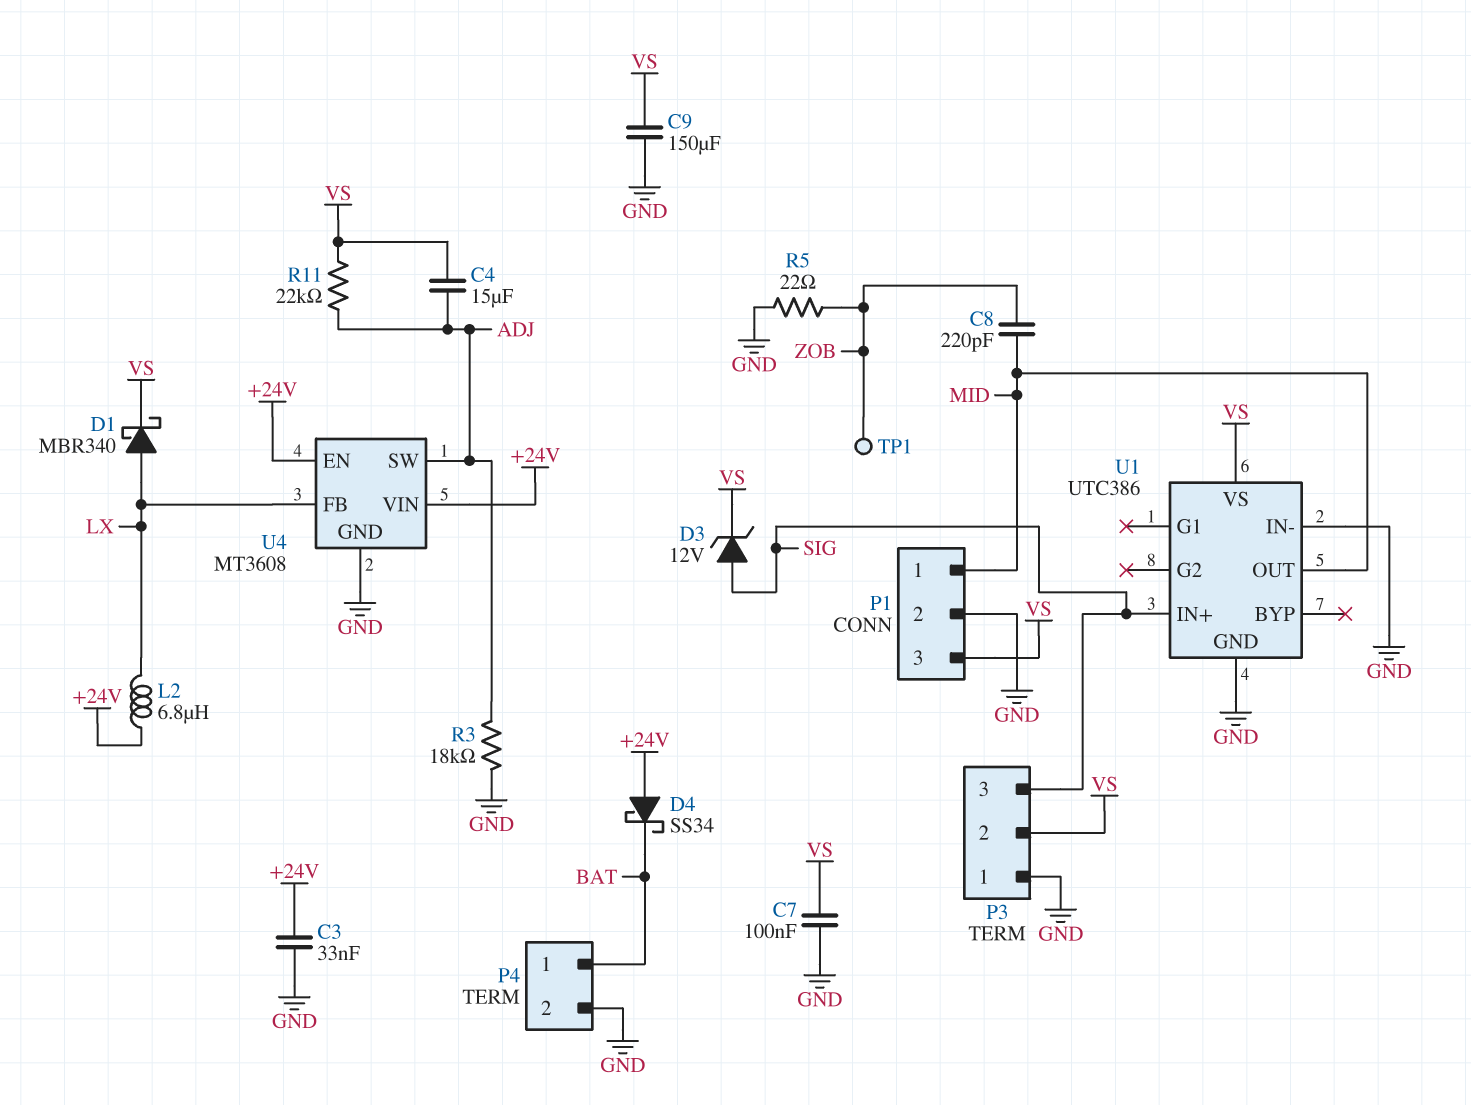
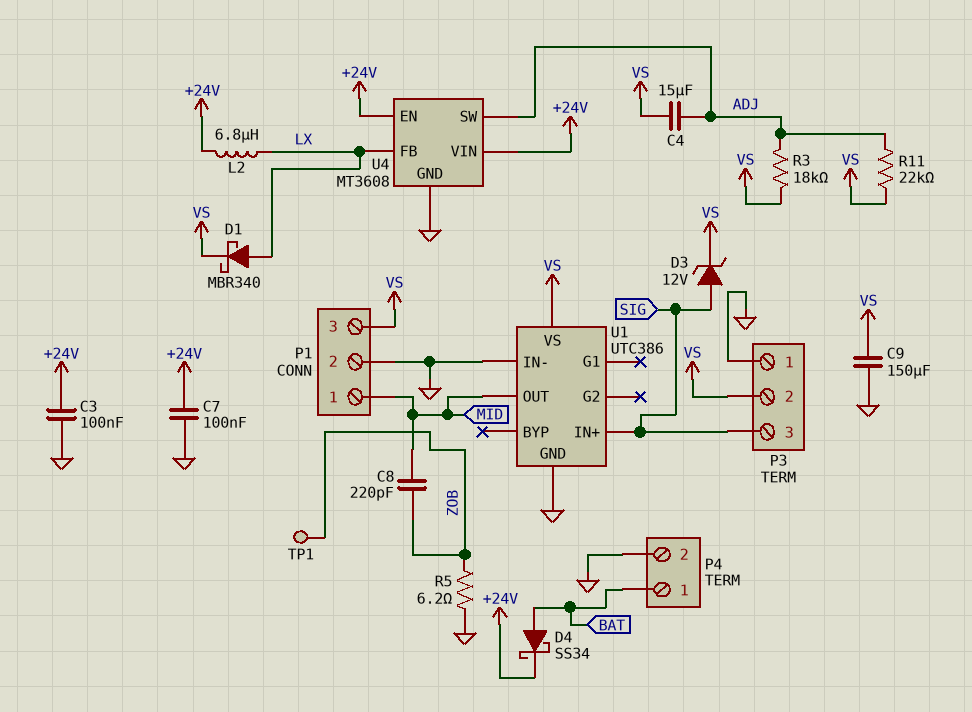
C3: 33nF (+24V, GND) -> 100nF (+24V, GND)
C7: 100nF (GND, VS) -> 100nF (+24V, GND)
D4: schottky SS34 (A +24V, K BAT) -> schottky SS34 (A BAT, K +24V)
R3: 18k (ADJ, GND) -> 18k (ADJ, VS)
R5: 22 (GND, ZOB) -> 6.2 (GND, ZOB)

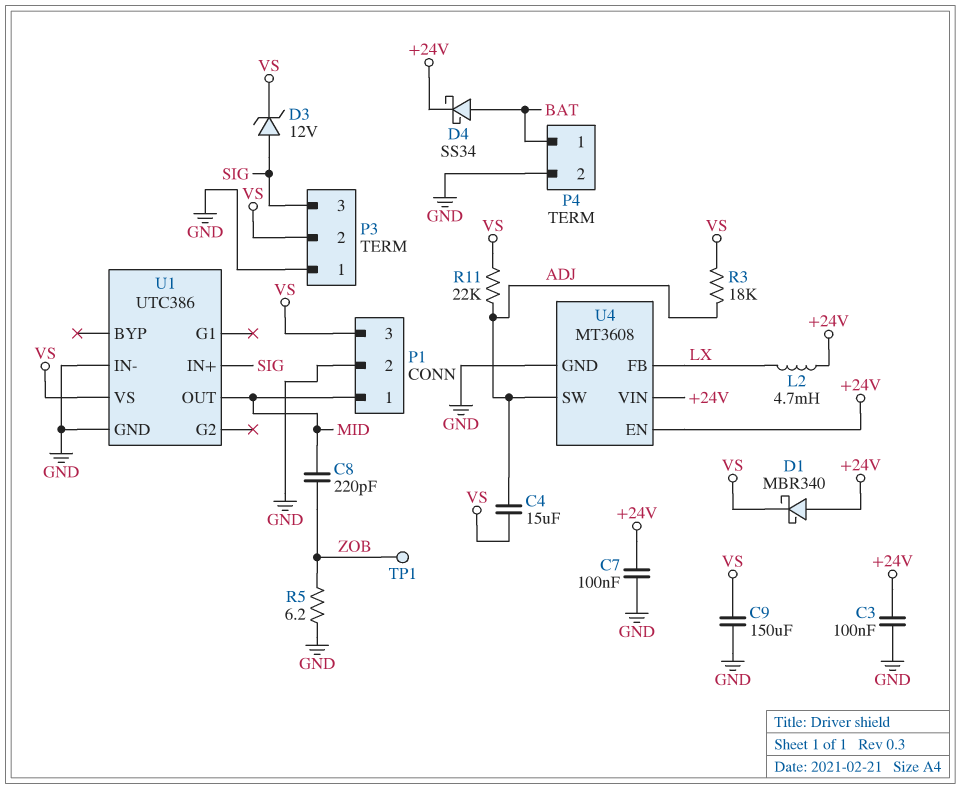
D1: schottky MBR340 (A LX, K VS) -> schottky MBR340 (A +24V, K VS)
L2: 6.8uH (+24V, LX) -> 4.7mH (+24V, LX)

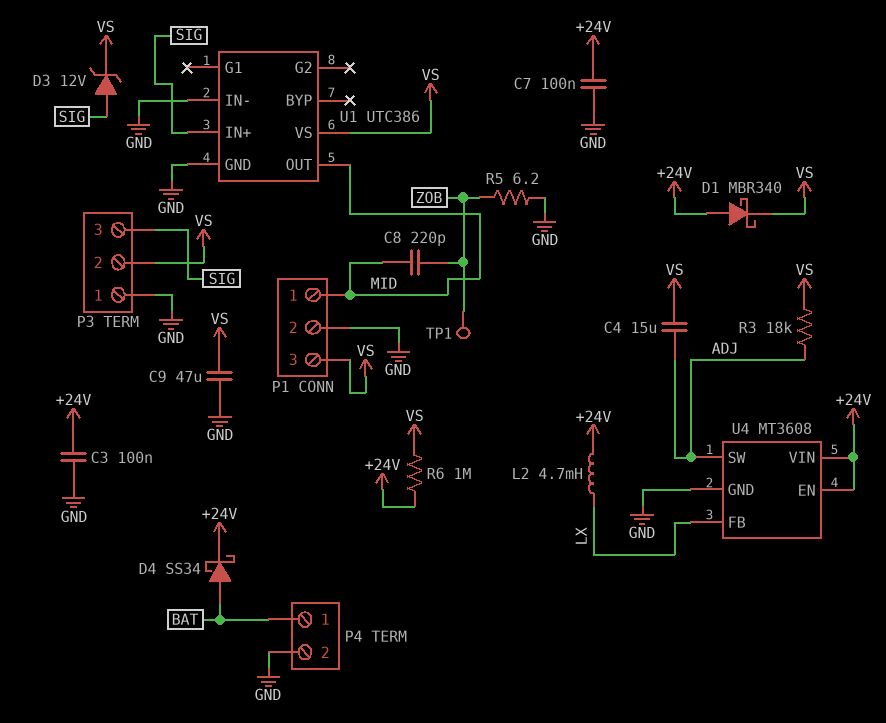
C9: 150uF (GND, VS) -> 47uF (GND, VS)
R6: none -> 1M (+24V, VS)
R11: 22k (ADJ, VS) -> none

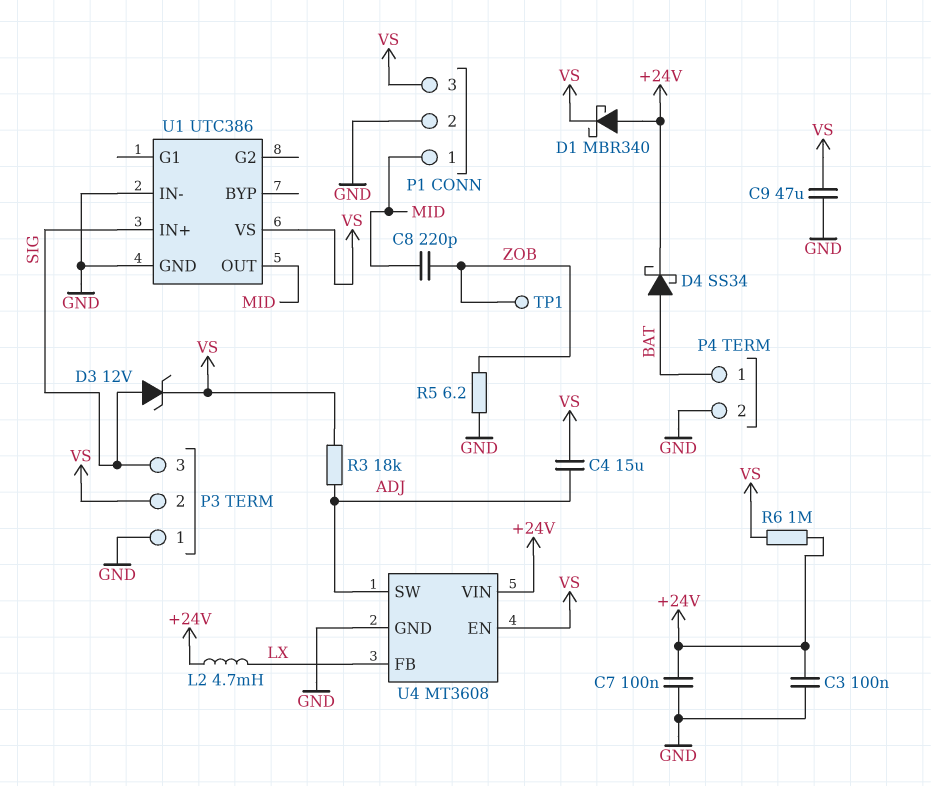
U4 pin EN: +24V -> VS

